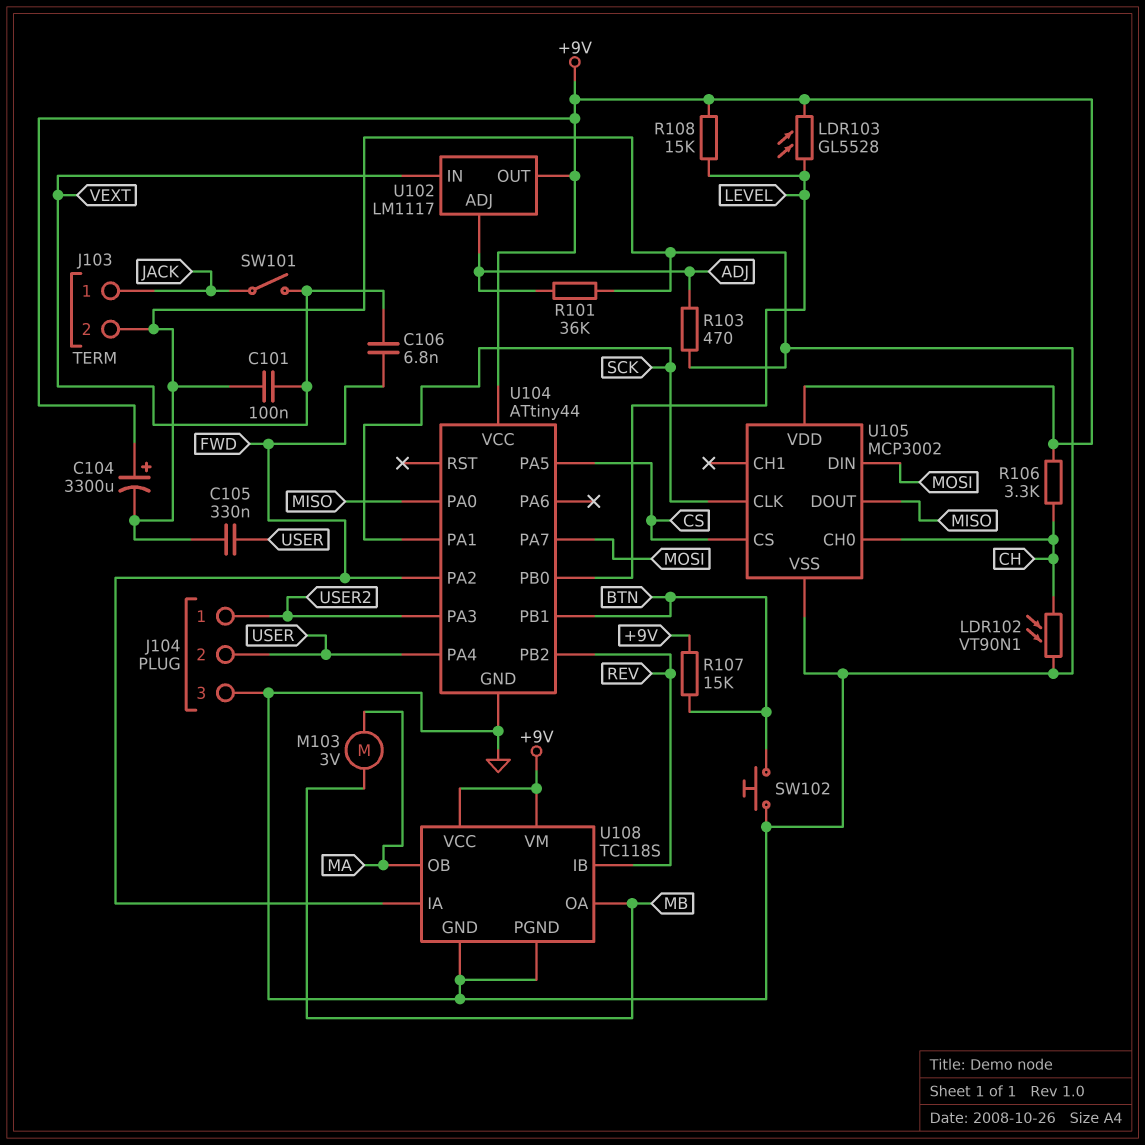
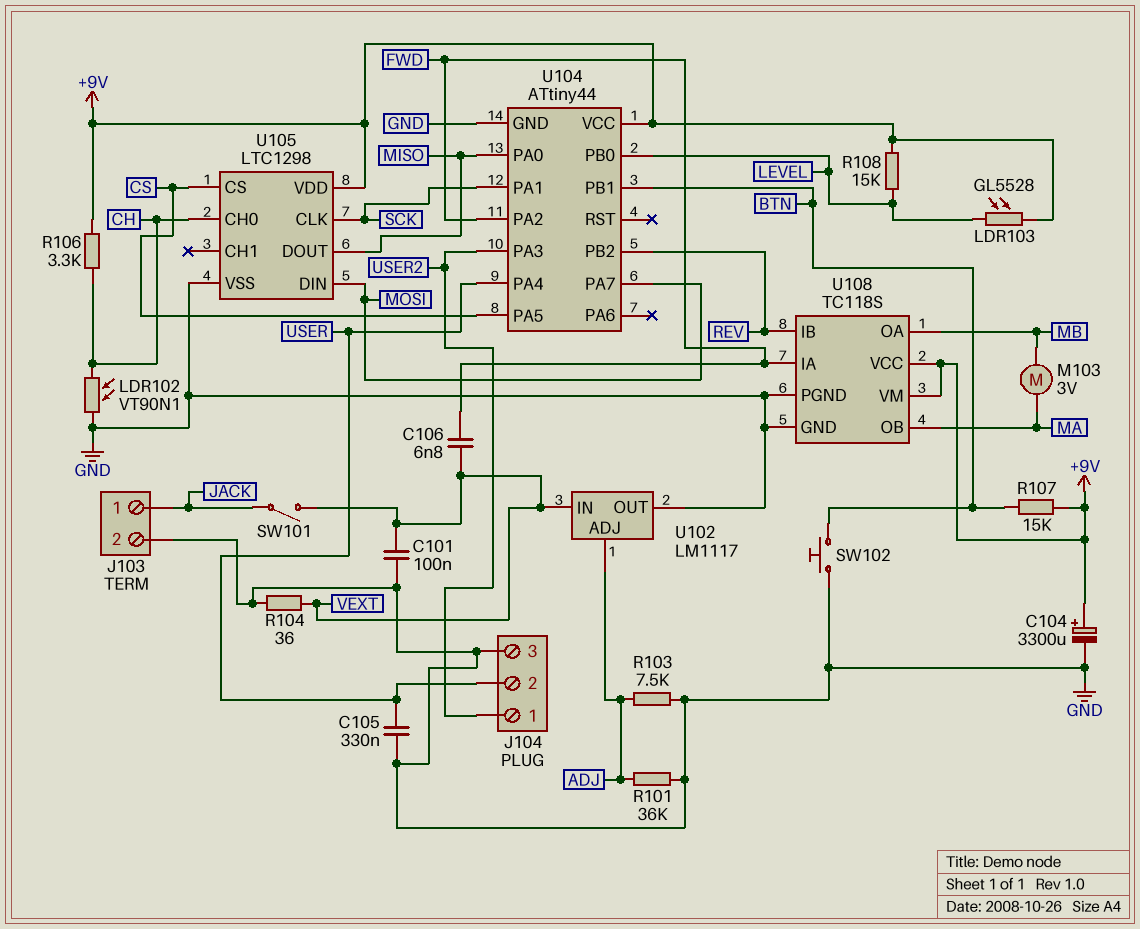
R103: 470 (ADJ, GND) -> 7.5k (ADJ, GND)
R104: none -> 36 (GND, VEXT)
U102 pin OUT: +9V -> GND
U105: MCP3002 -> LTC1298

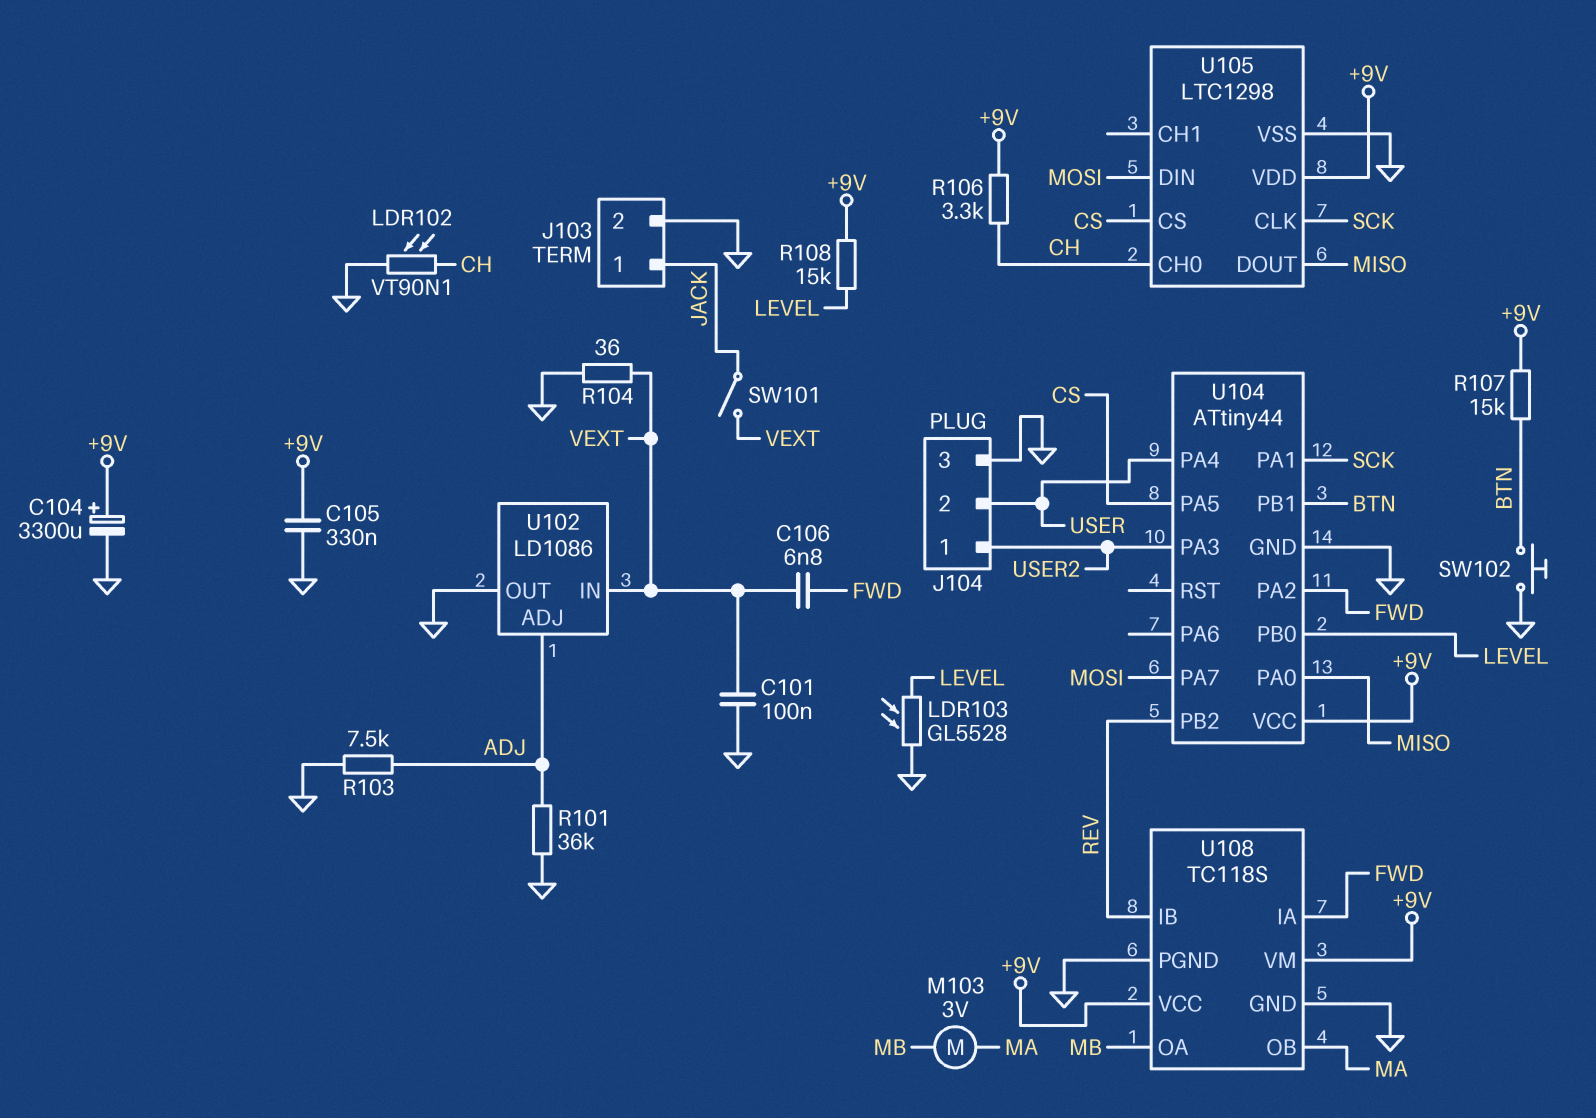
C105: 330nF (GND, USER) -> 330nF (+9V, GND)
LDR103: GL5528 (+9V, LEVEL) -> GL5528 (GND, LEVEL)
U102: LM1117 -> LD1086

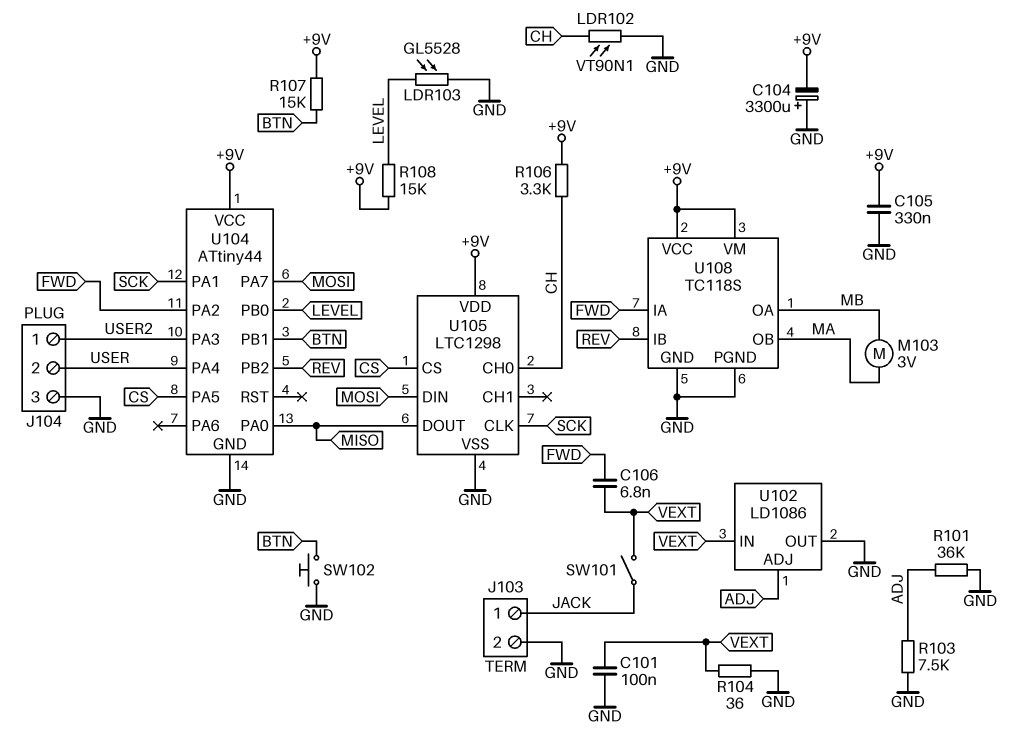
C104: 3300uF (plus +9V, minus GND) -> 3300uF (plus GND, minus +9V)

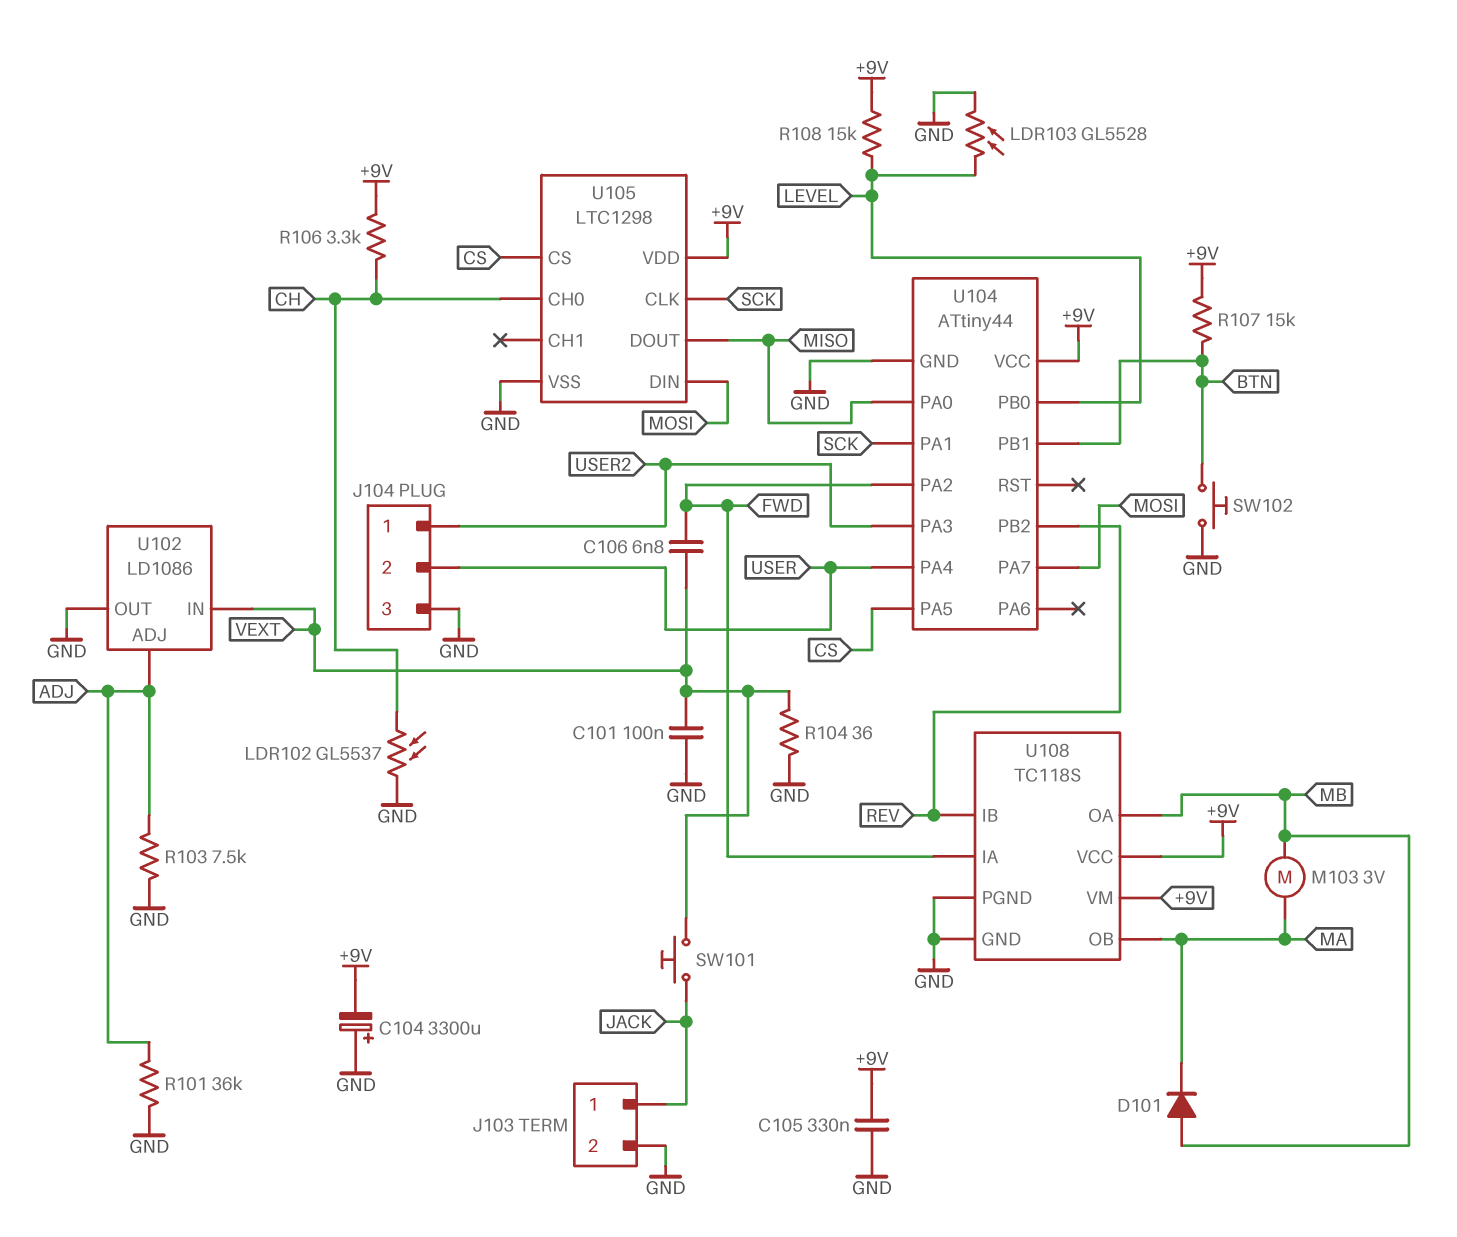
D101: none -> diode (A MB, K MA)
LDR102: VT90N1 (CH, GND) -> GL5537 (CH, GND)
SW101: switch (JACK, VEXT) -> button (JACK, VEXT)

